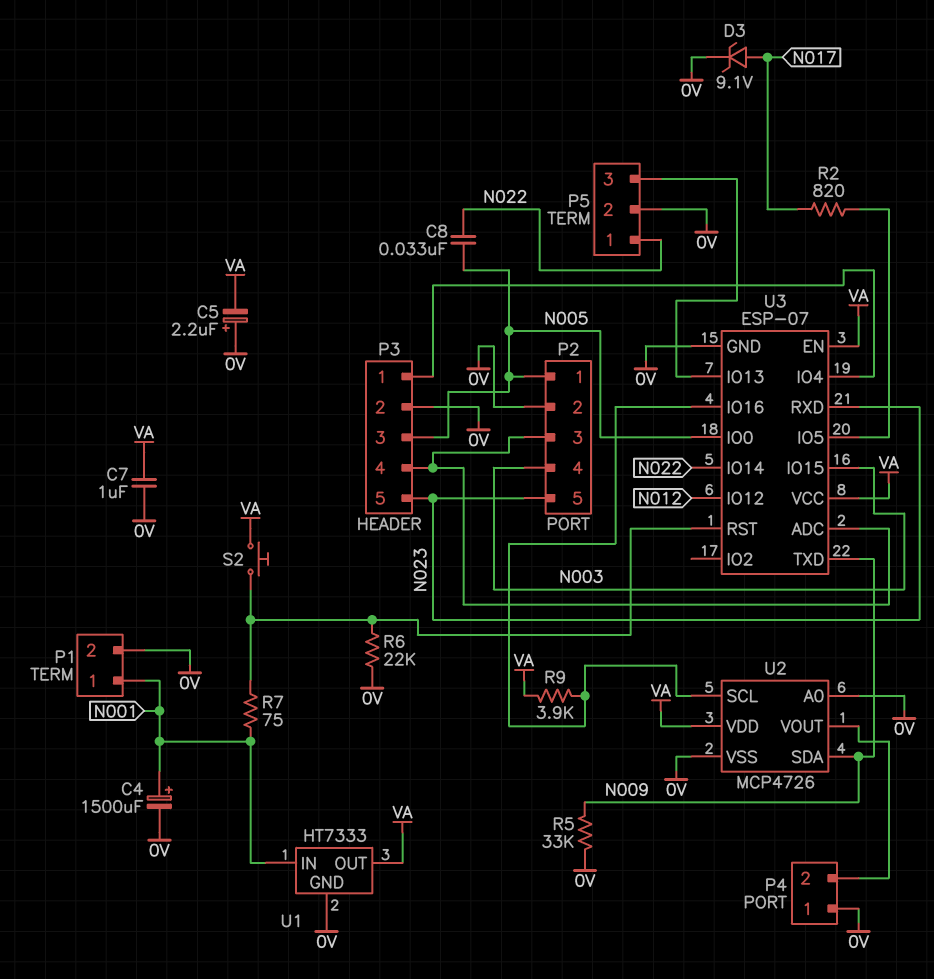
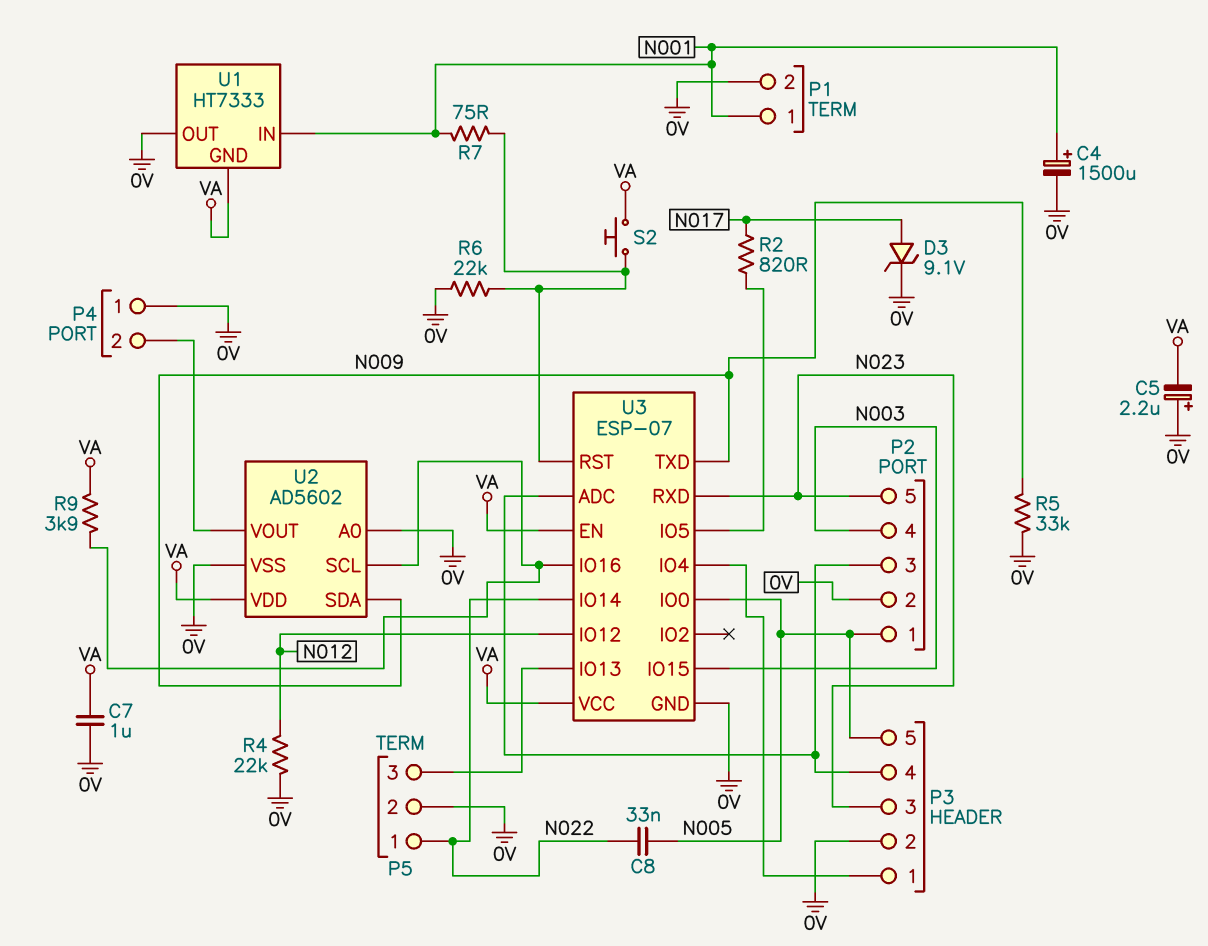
P3 pin 3: N005 -> N023
P3 pin 5: N023 -> N005
R4: none -> 22k (0V, N012)
U1 pin GND: 0V -> VA
U1 pin OUT: VA -> 0V
U2: MCP4726 -> AD5602

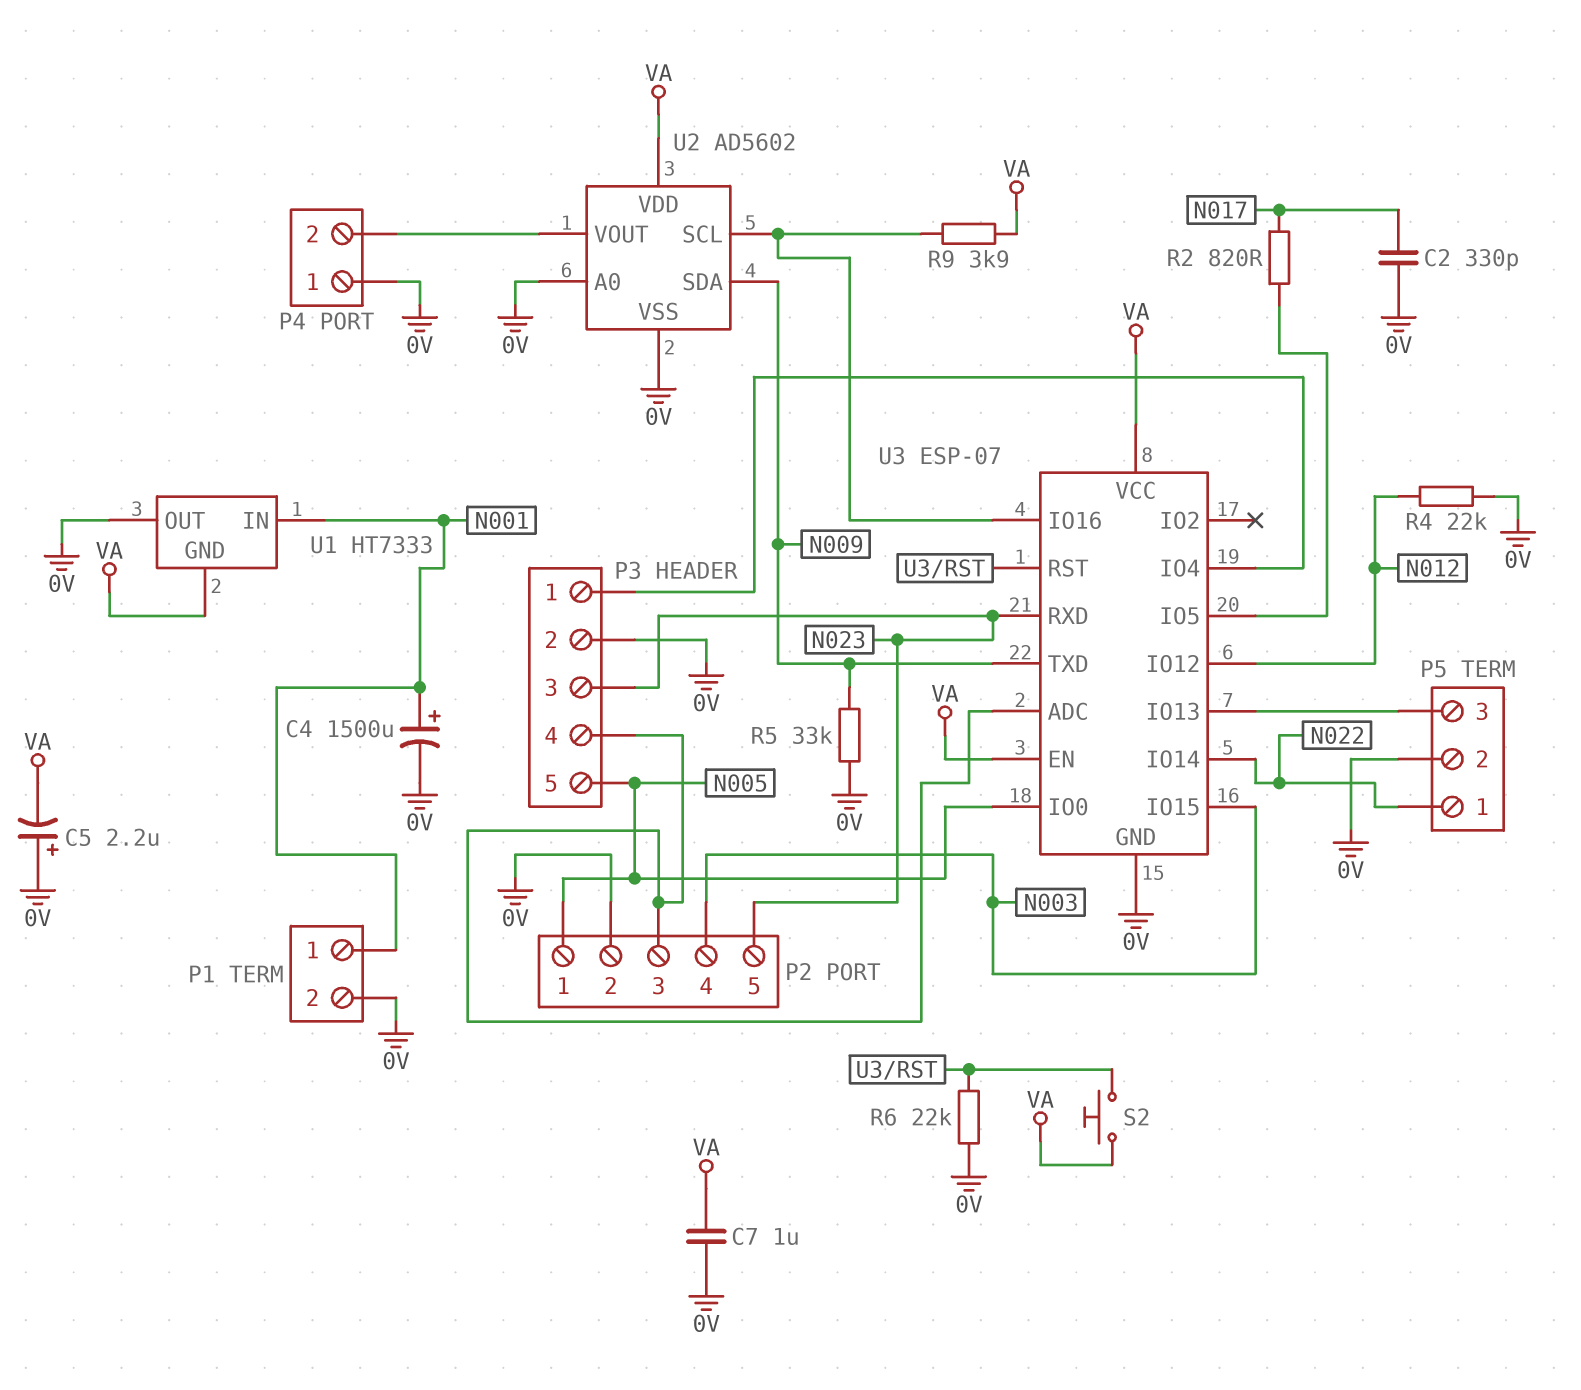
C2: none -> 330pF (0V, N017)
C8: 33nF (N005, N022) -> none
D3: zener 9.1V (A N017, K 0V) -> none
R7: 75 (N001, U3/RST) -> none

